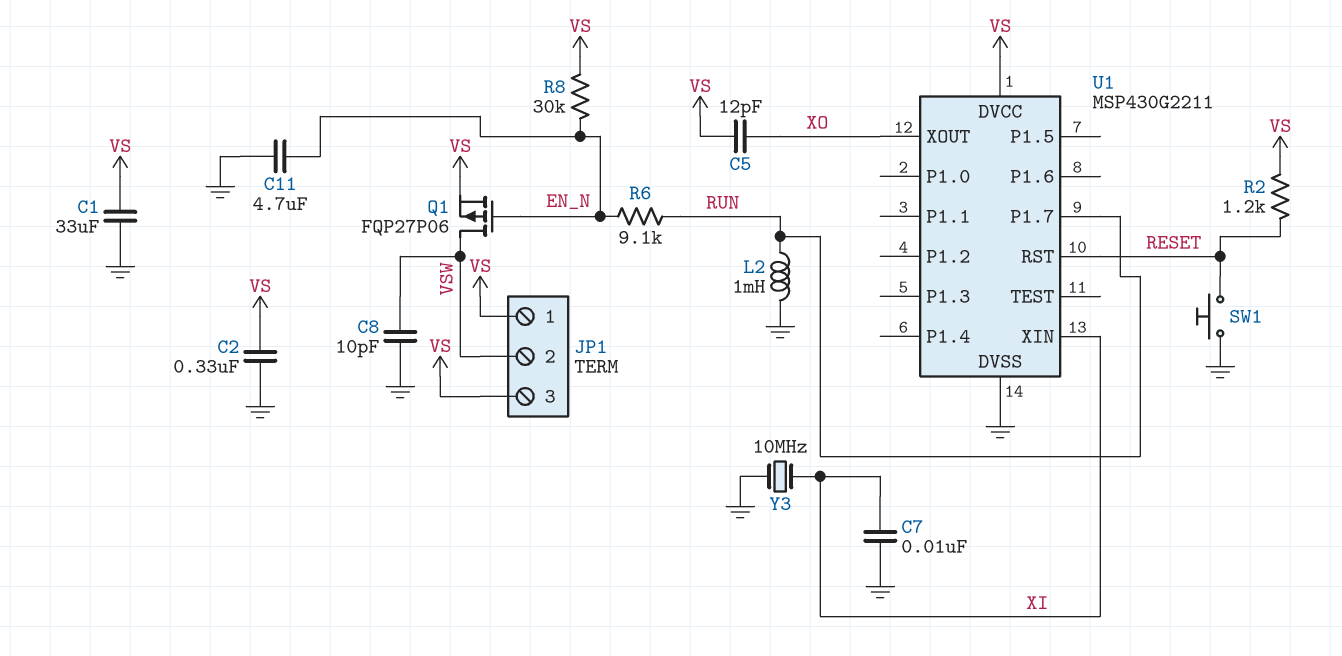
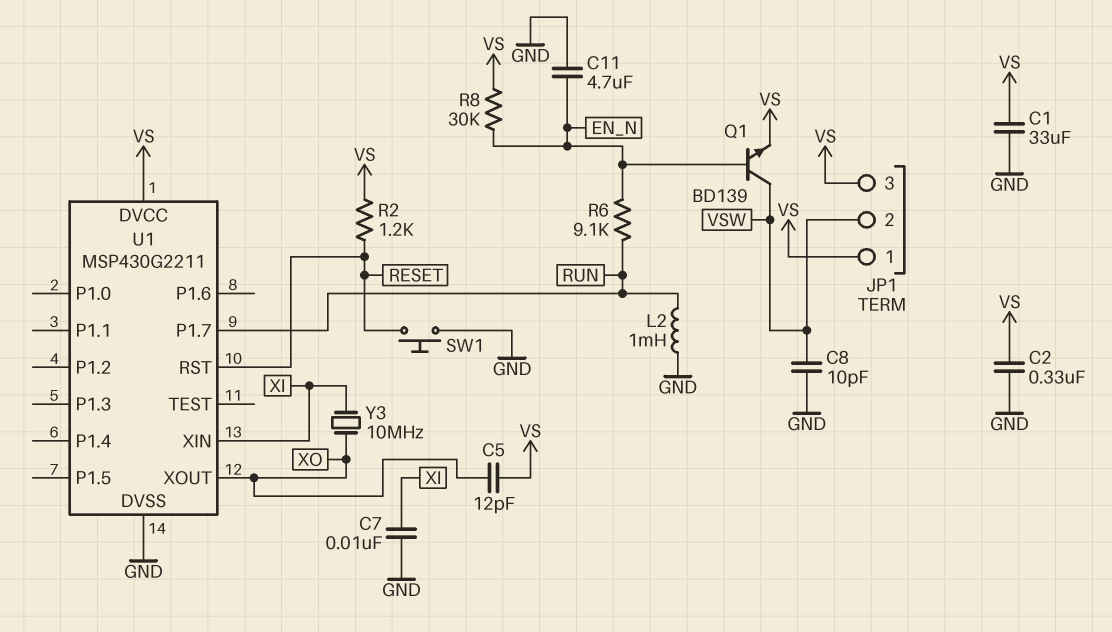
Q1: PMOS FQP27P06 (G EN_N, D VSW, S VS) -> NPN BD139 (B EN_N, C VSW, E VS)
Y3: 10MHz (GND, XI) -> 10MHz (XI, XO)

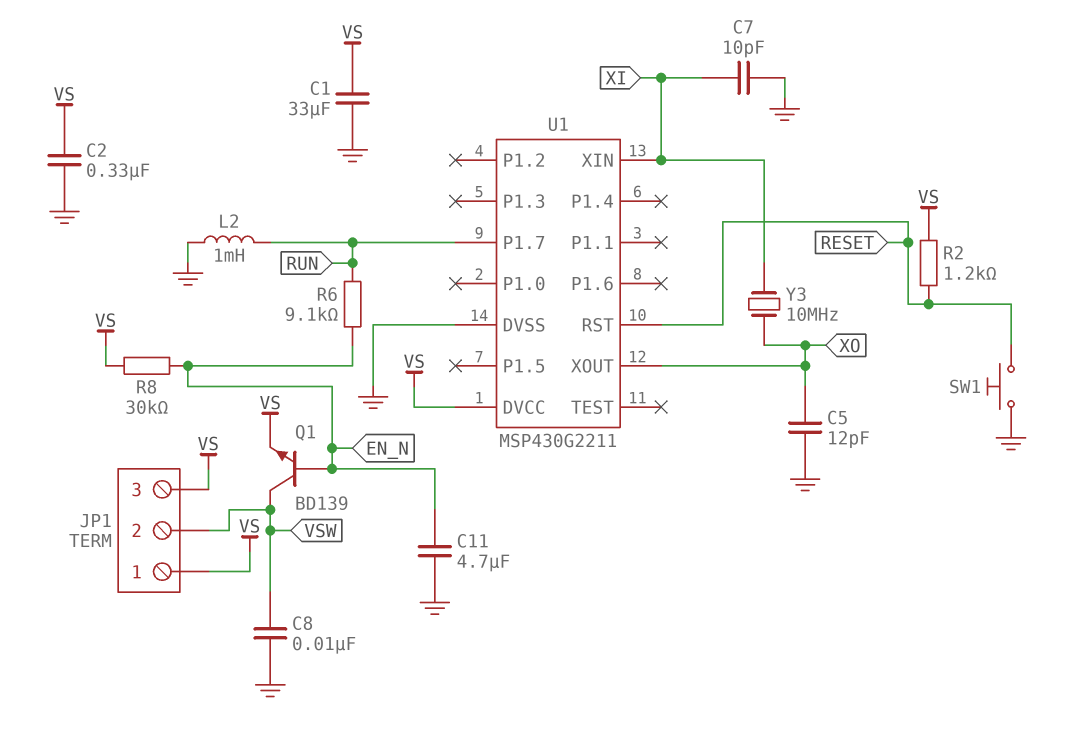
C5: 12pF (VS, XO) -> 12pF (GND, XO)
C7: 10nF (GND, XI) -> 10pF (GND, XI)
C8: 10pF (GND, VSW) -> 10nF (GND, VSW)

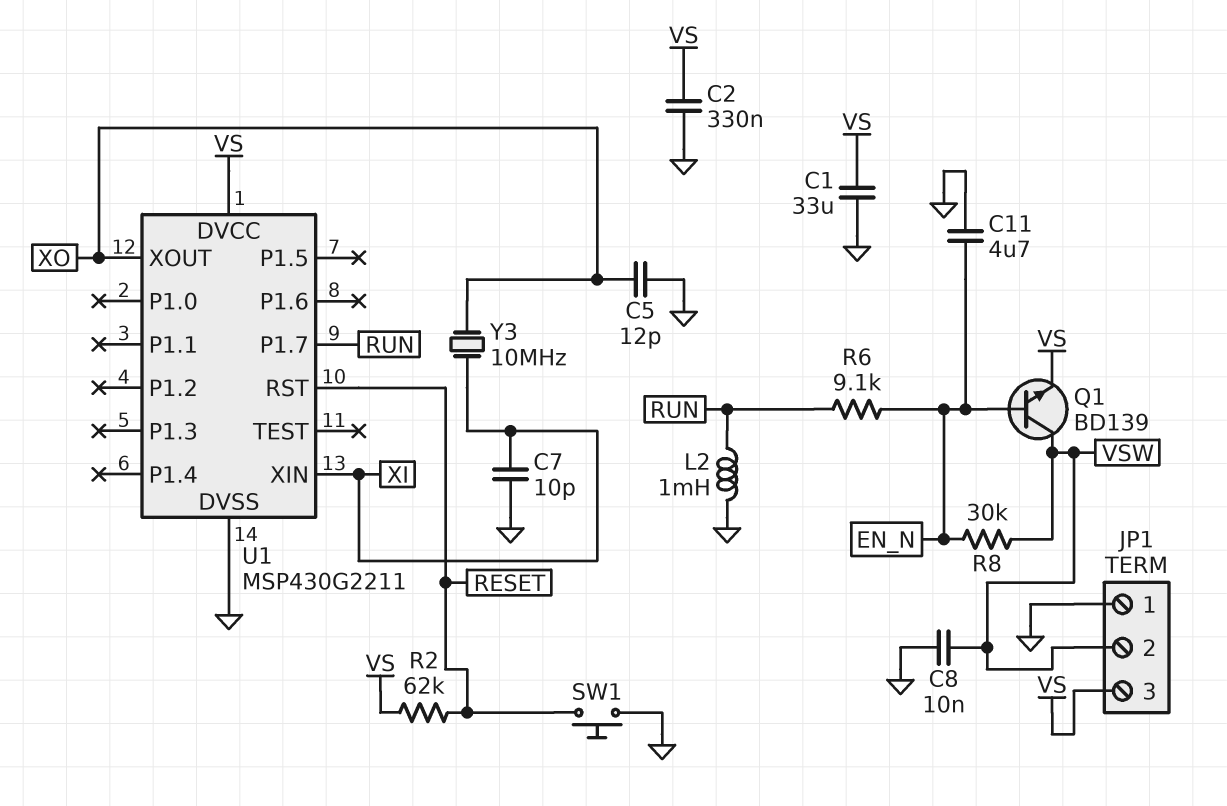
JP1 pin 1: VS -> GND
R2: 1.2k (RESET, VS) -> 62k (RESET, VS)
R8: 30k (EN_N, VS) -> 30k (EN_N, VSW)

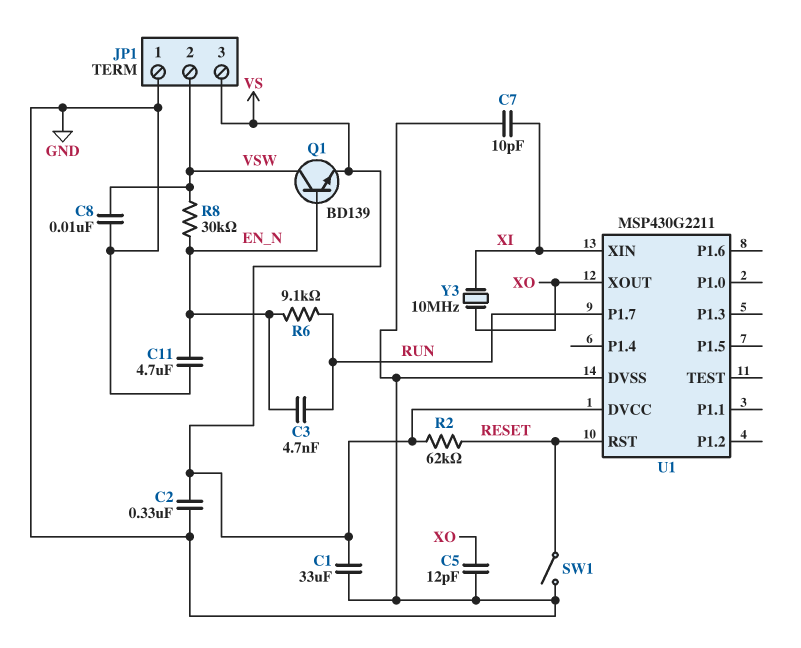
C3: none -> 4.7nF (EN_N, RUN)
L2: 1mH (GND, RUN) -> none
SW1: button (GND, RESET) -> switch (GND, RESET)

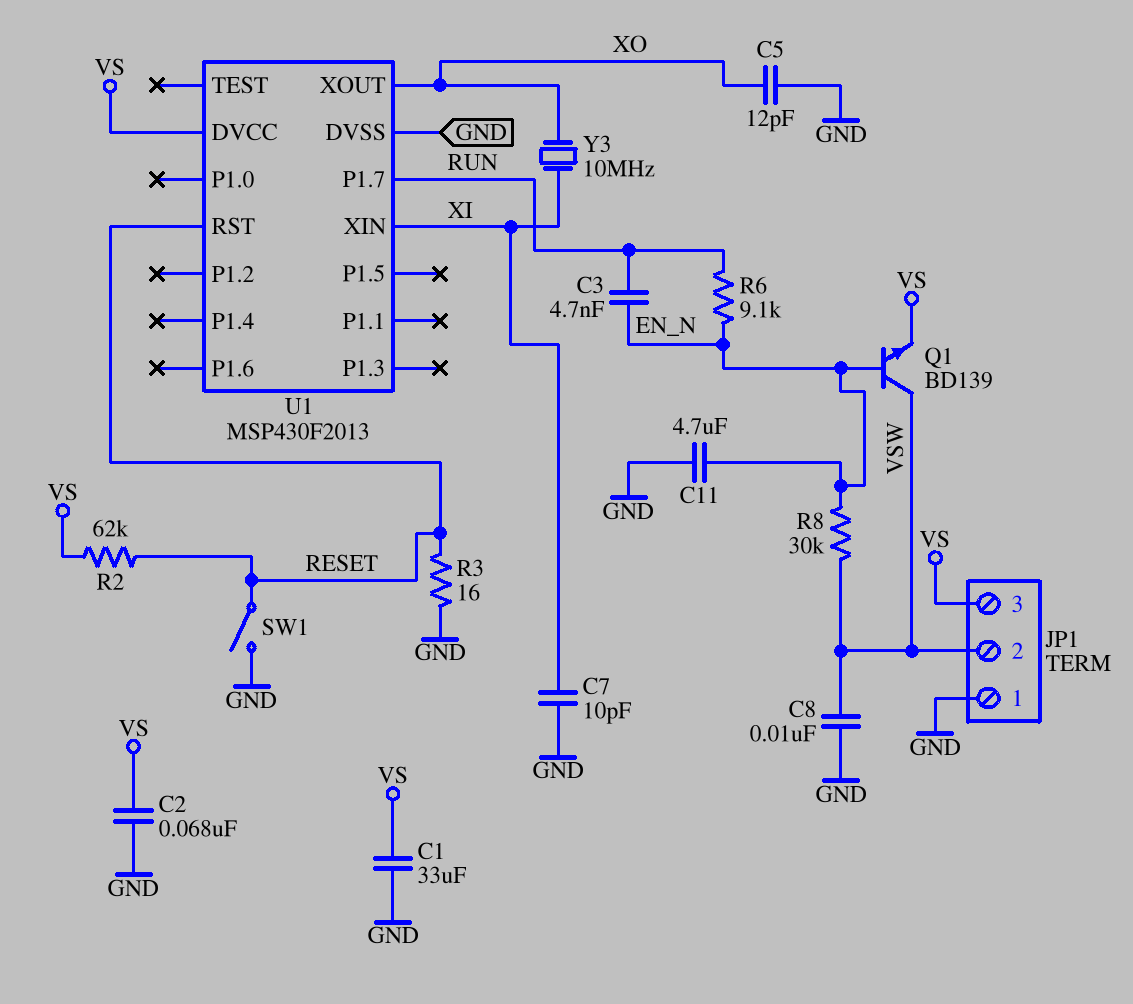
C2: 330nF (GND, VS) -> 68nF (GND, VS)
R3: none -> 16 (GND, RESET)
U1: MSP430G2211 -> MSP430F2013

